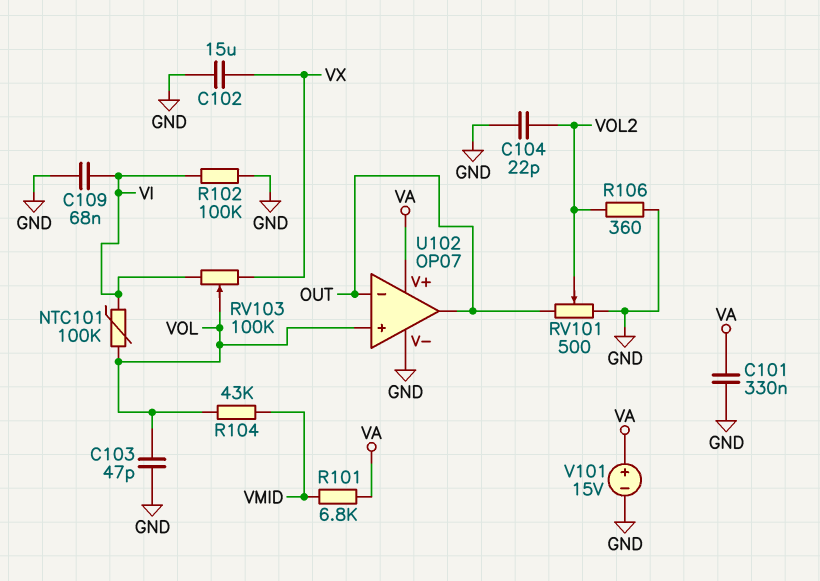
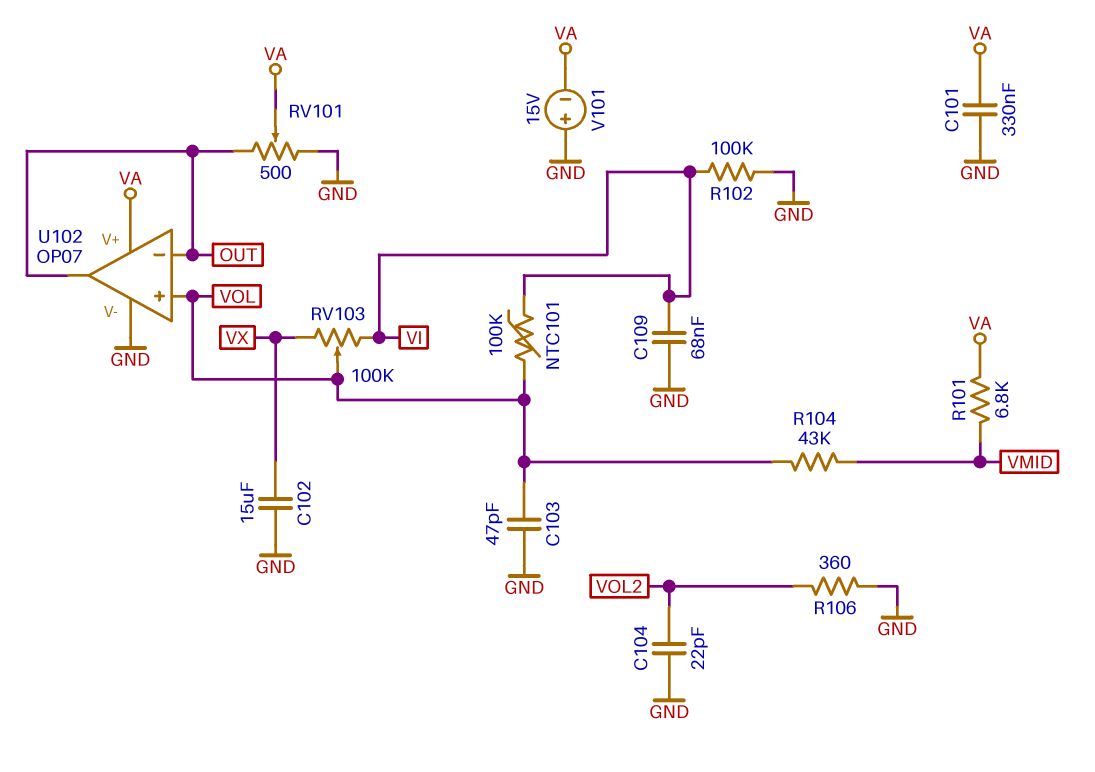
RV101: 500 (GND, OUT, wiper VOL2) -> 500 (GND, OUT, wiper VA)
V101: 15V (plus VA, minus GND) -> 15V (plus GND, minus VA)

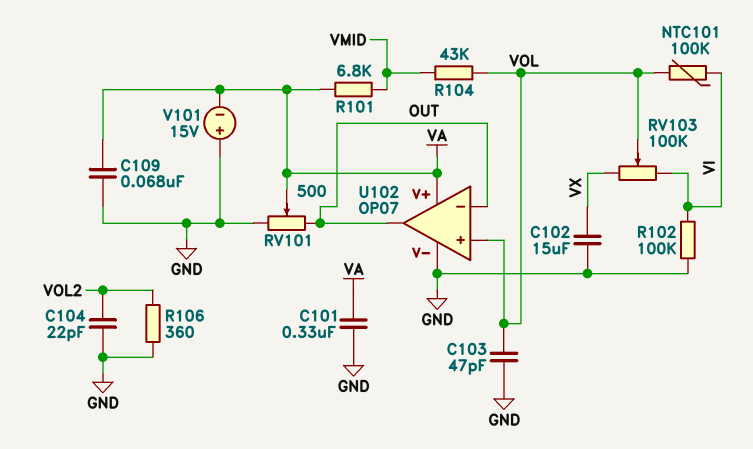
C109: 68nF (GND, VI) -> 68nF (GND, VA)

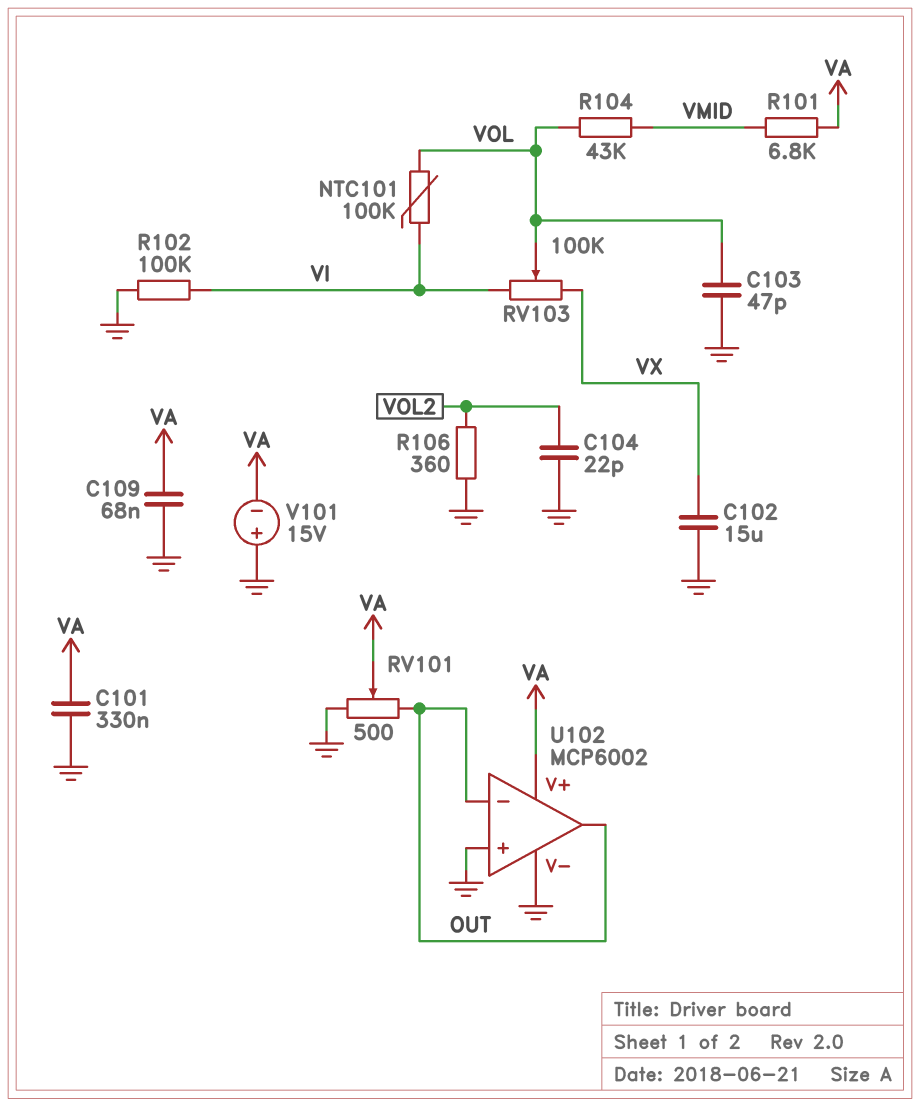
U102: OP07 -> MCP6002
U102 pin in+: VOL -> GND

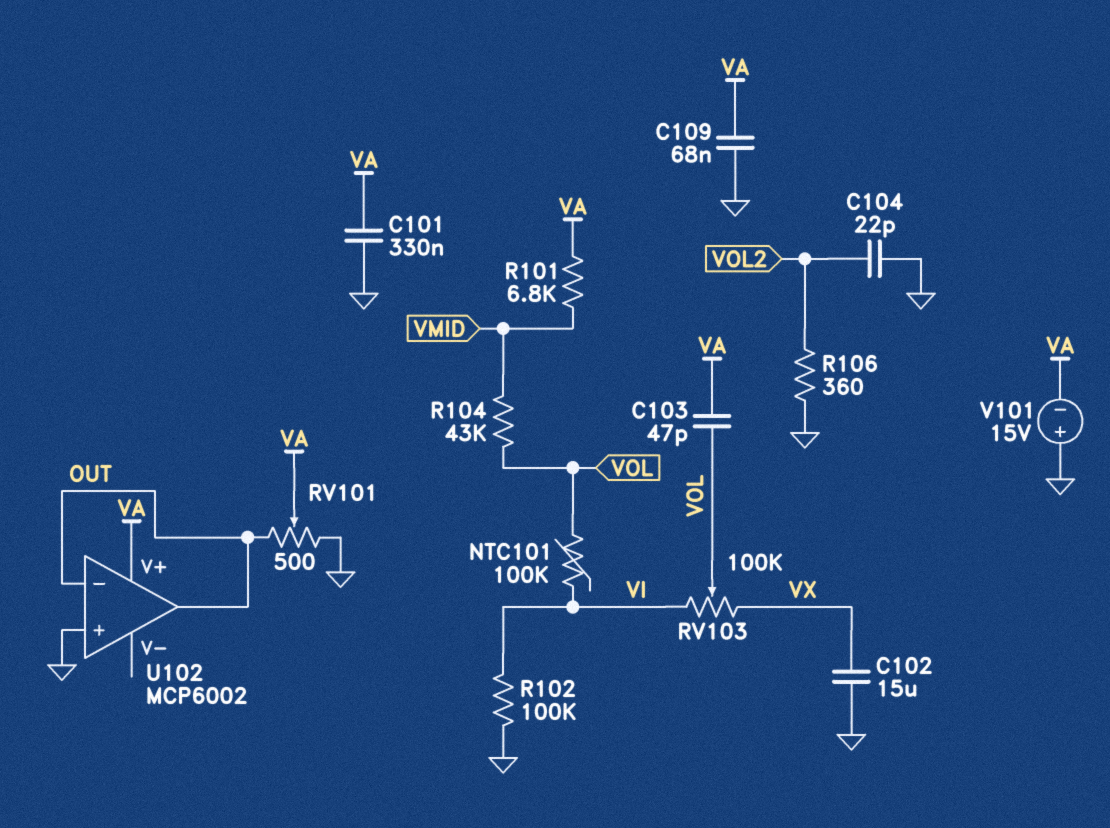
C103: 47pF (GND, VOL) -> 47pF (VA, VOL)
U102 pin V-: GND -> none

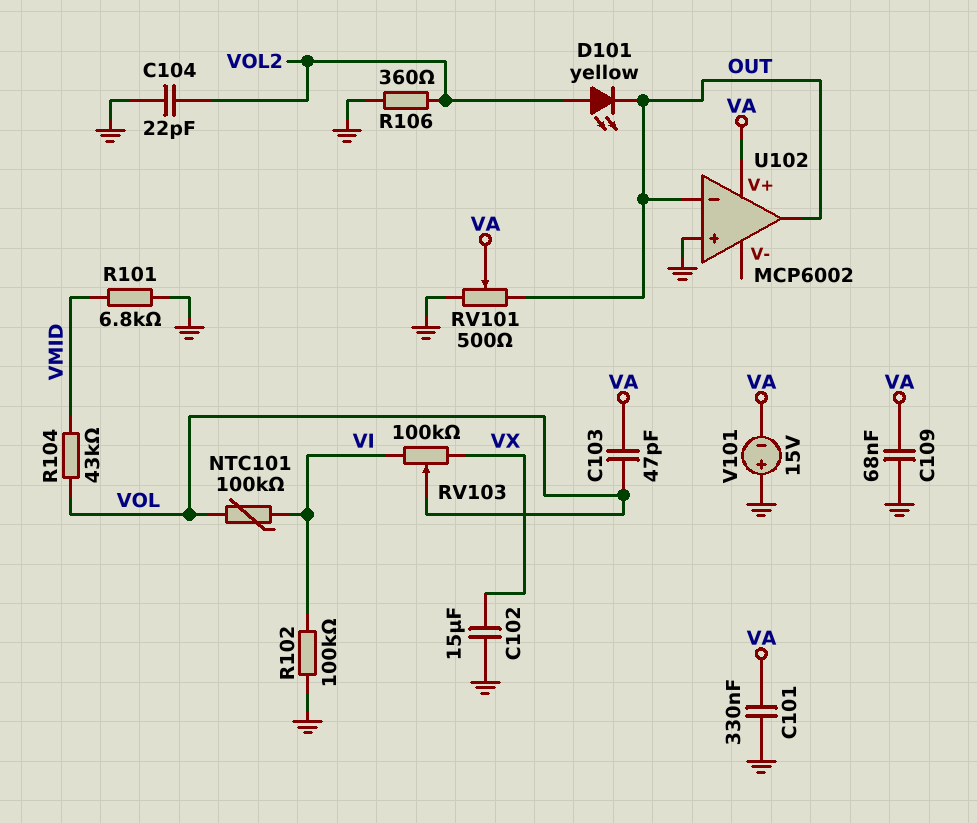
D101: none -> LED yellow (A VOL2, K OUT)
R101: 6.8k (VA, VMID) -> 6.8k (GND, VMID)

